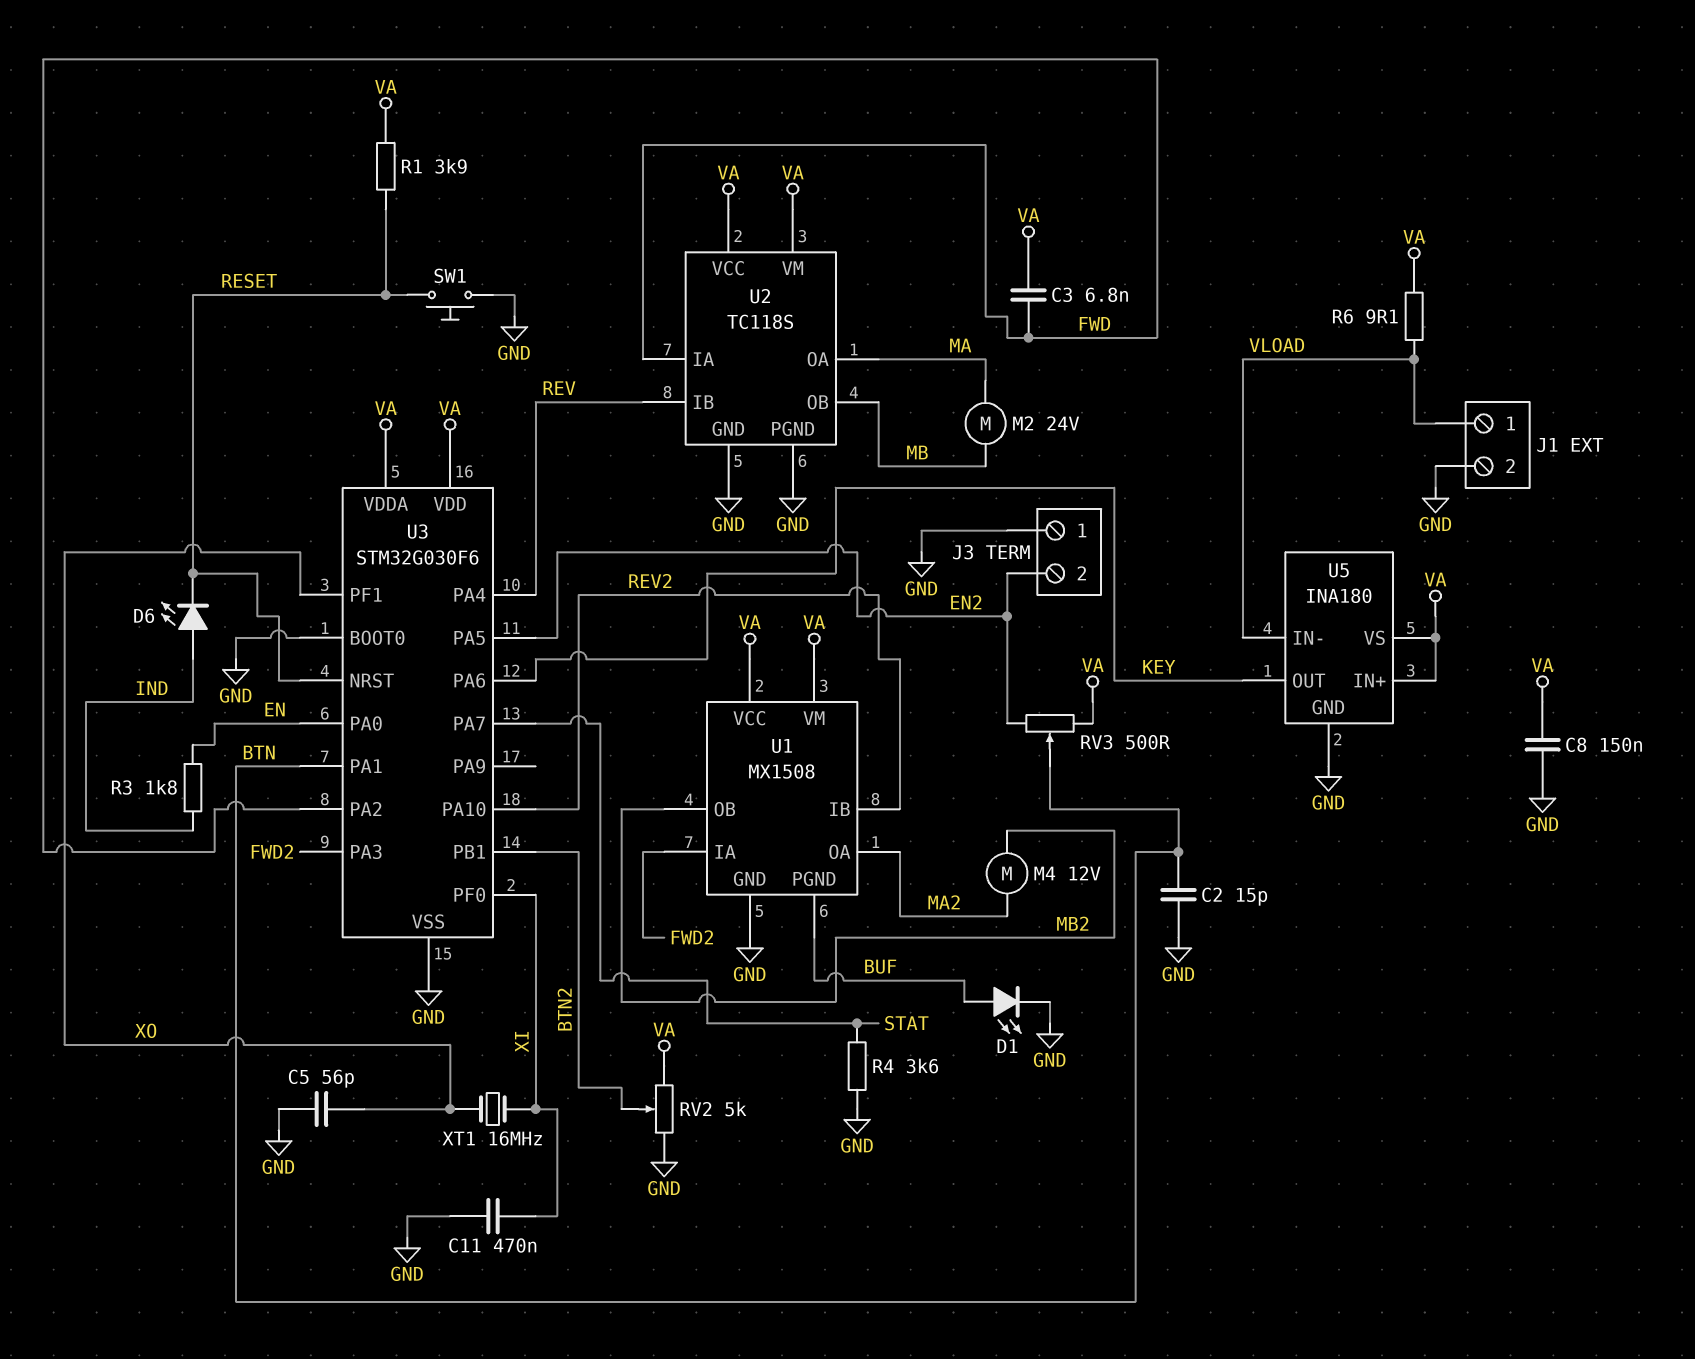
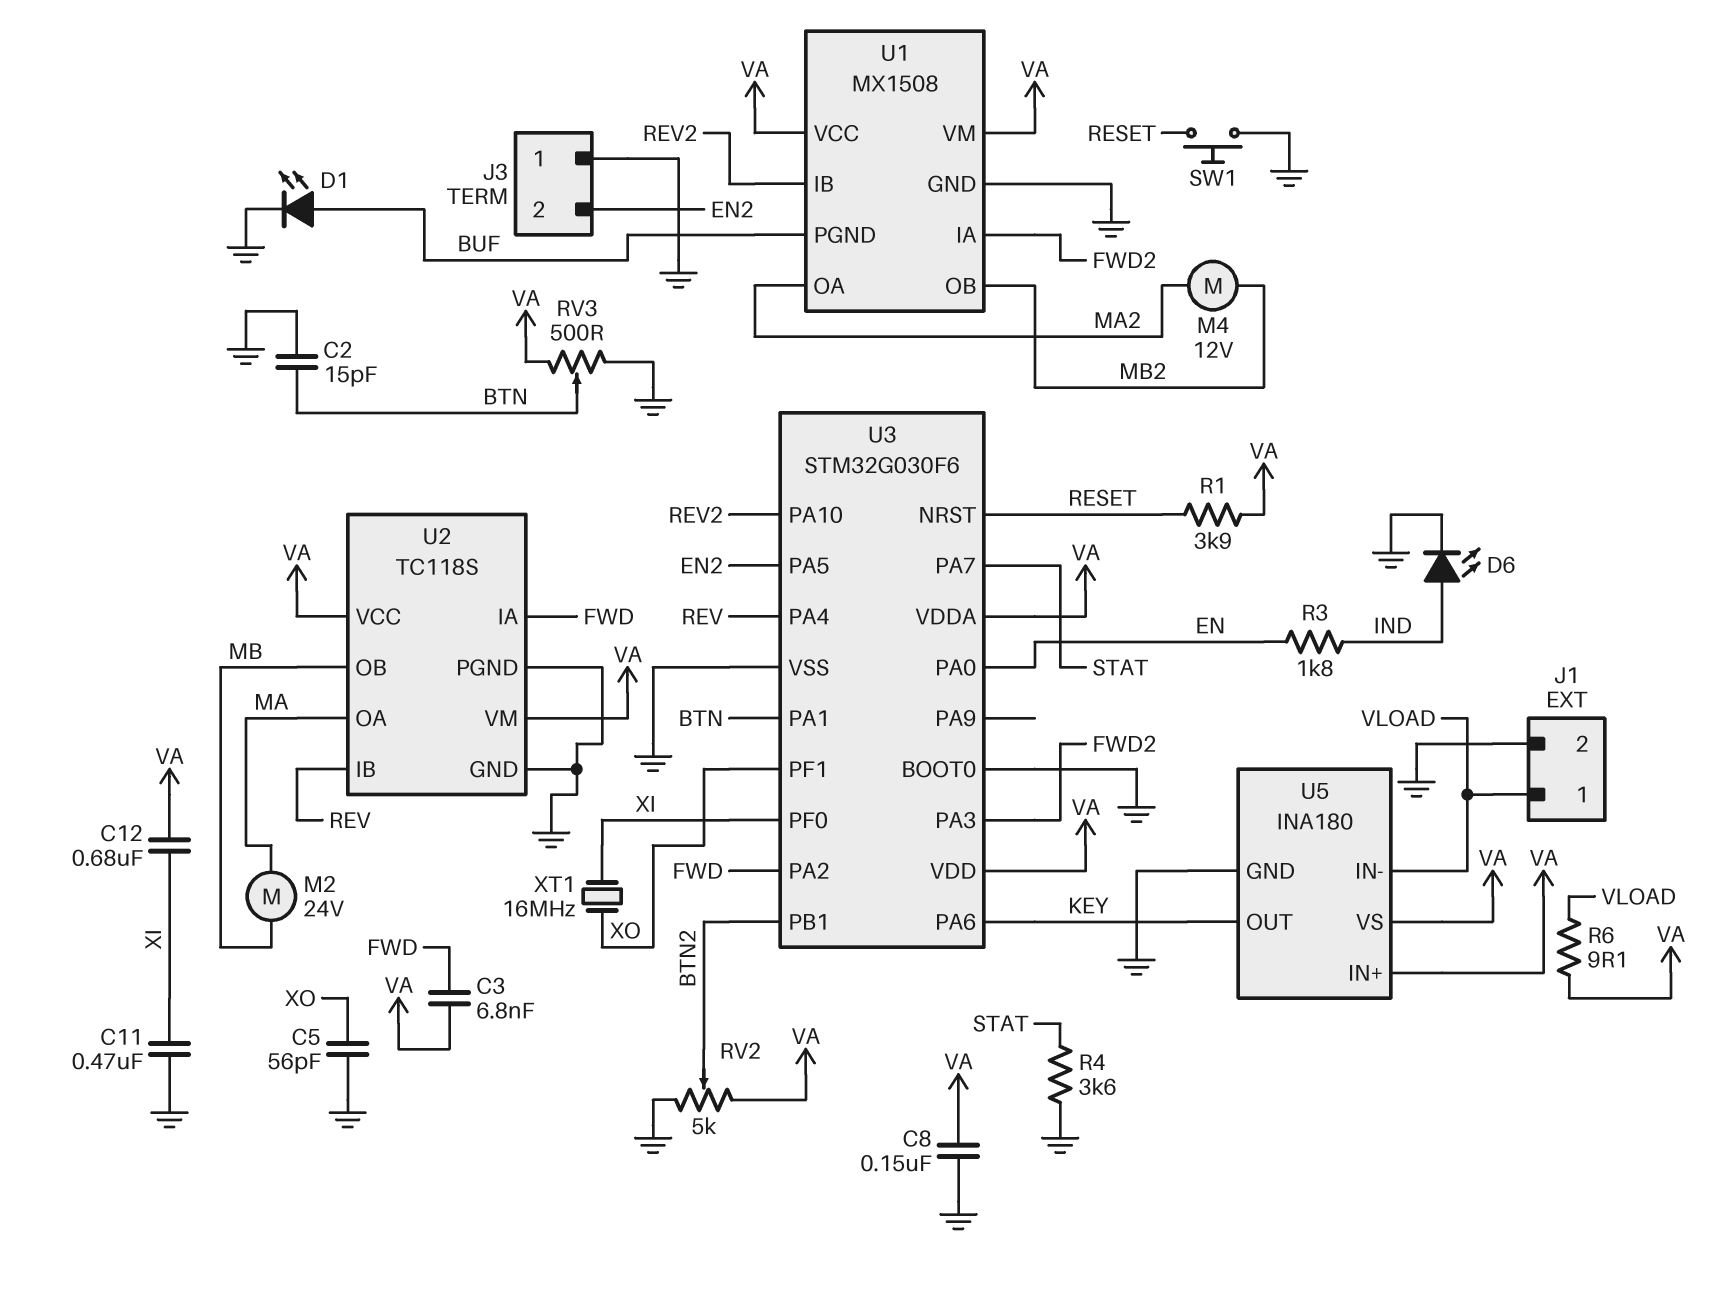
C12: none -> 680nF (VA, XI)
D6: LED (A IND, K RESET) -> LED (A IND, K GND)
RV3: 500 (EN2, VA, wiper BTN) -> 500 (GND, VA, wiper BTN)

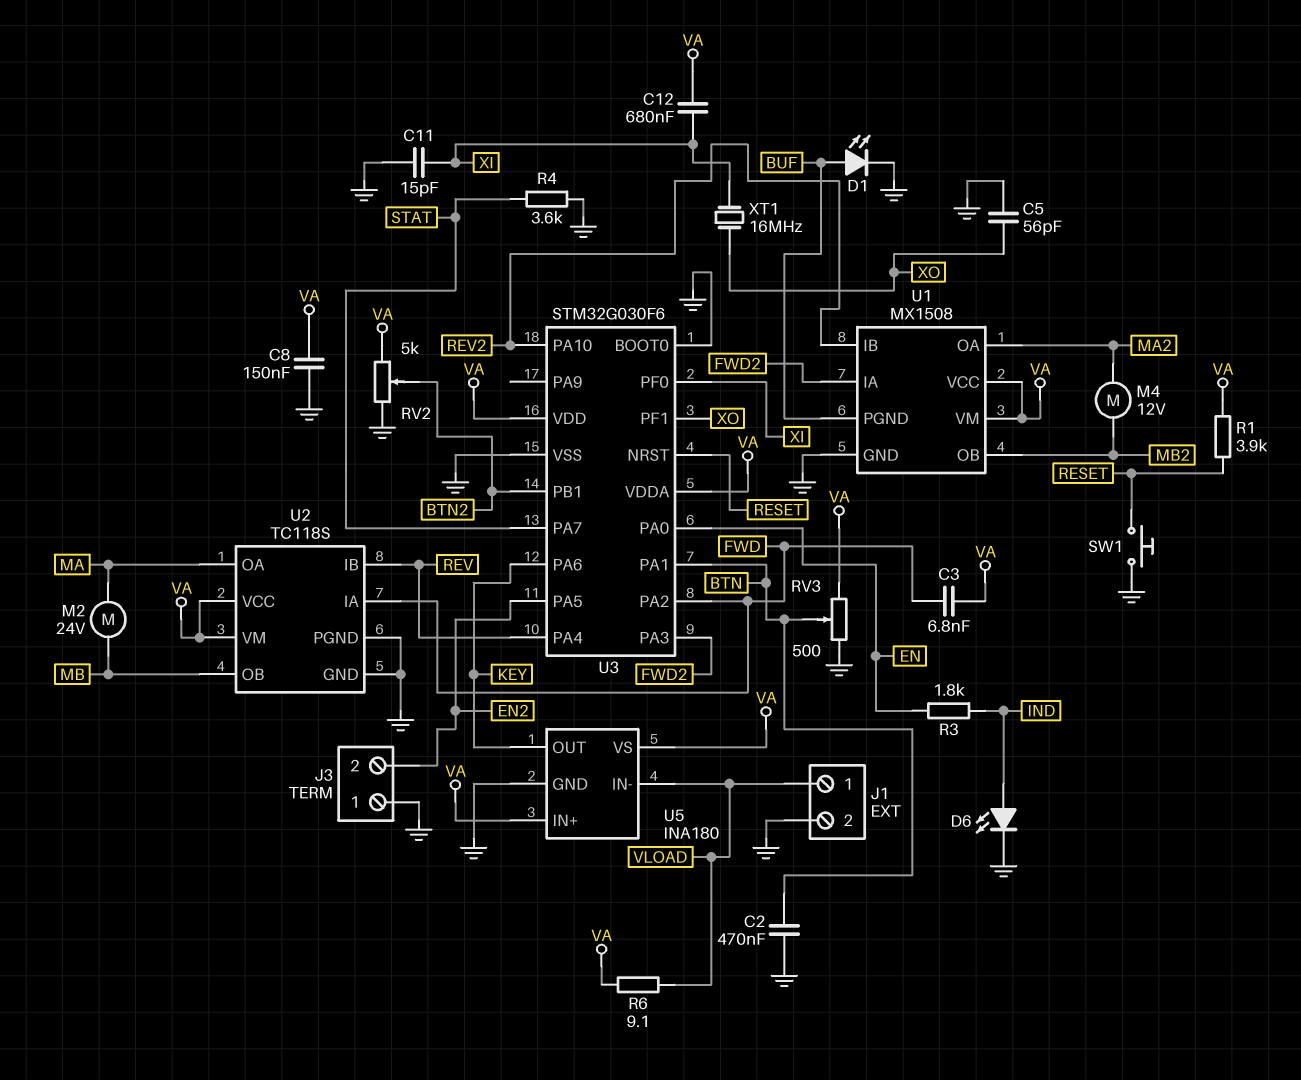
C2: 15pF (BTN, GND) -> 470nF (BTN, GND)
C11: 470nF (GND, XI) -> 15pF (GND, XI)

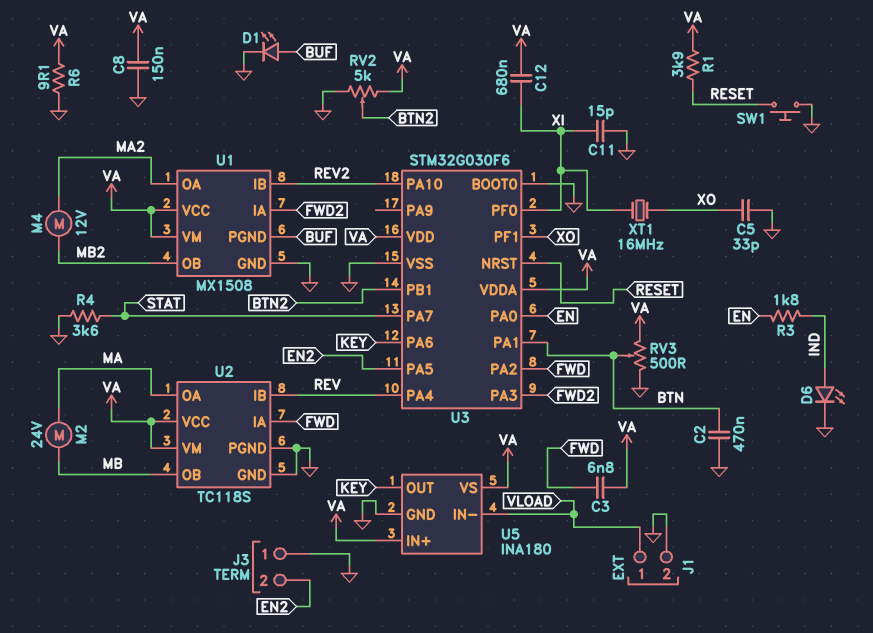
C5: 56pF (GND, XO) -> 33pF (GND, XO)
R6: 9.1 (VA, VLOAD) -> 9.1 (GND, VA)

